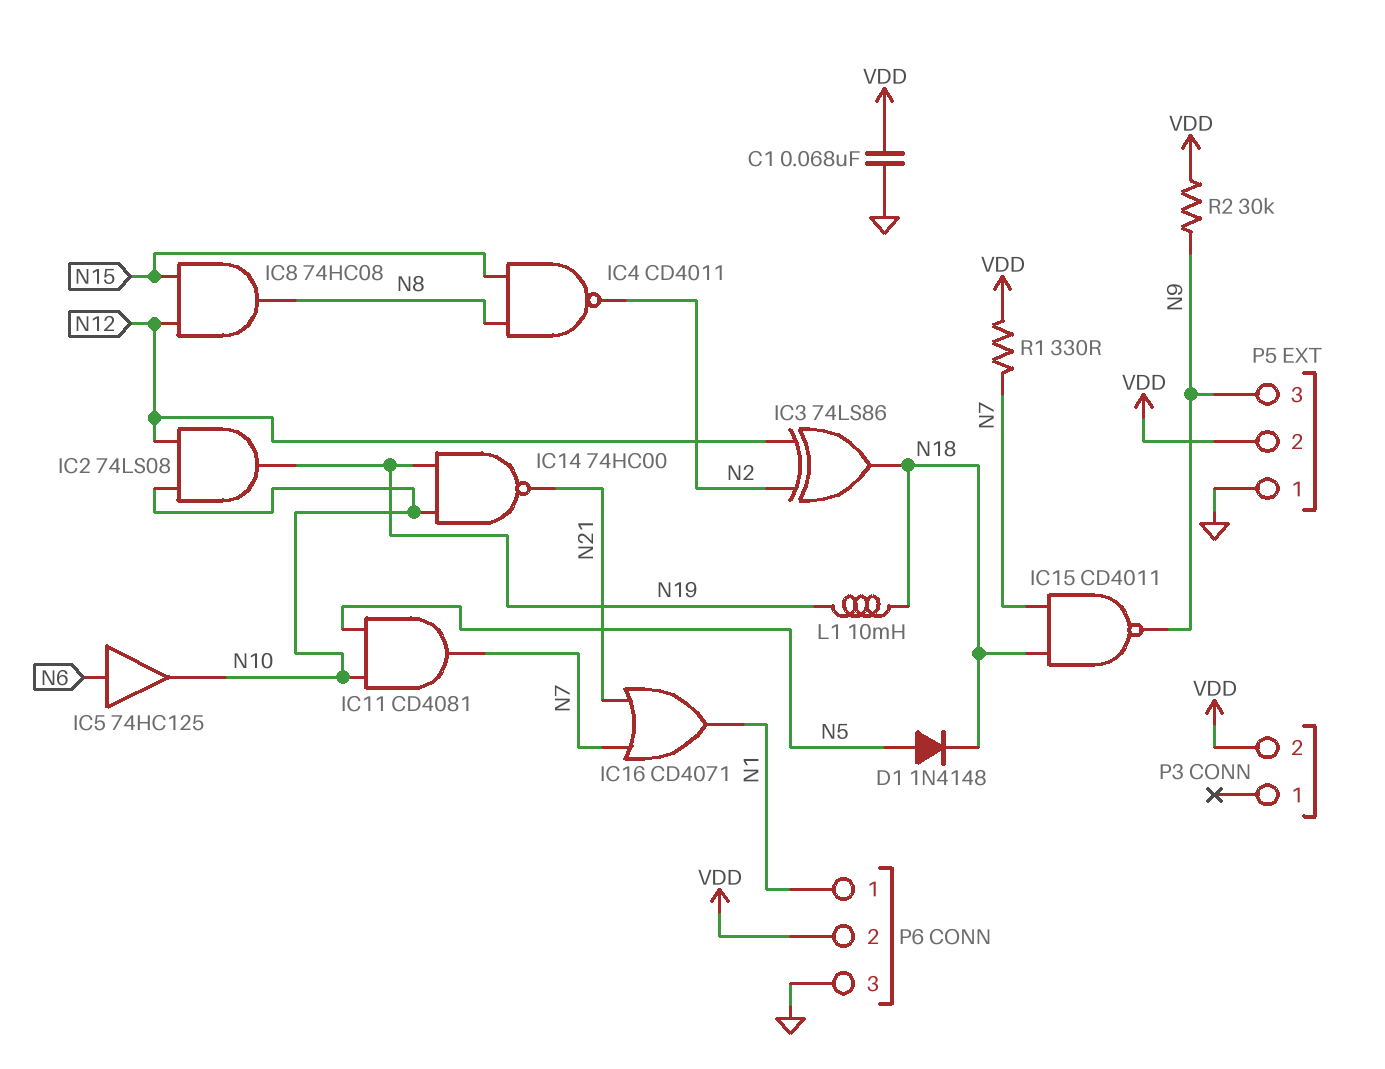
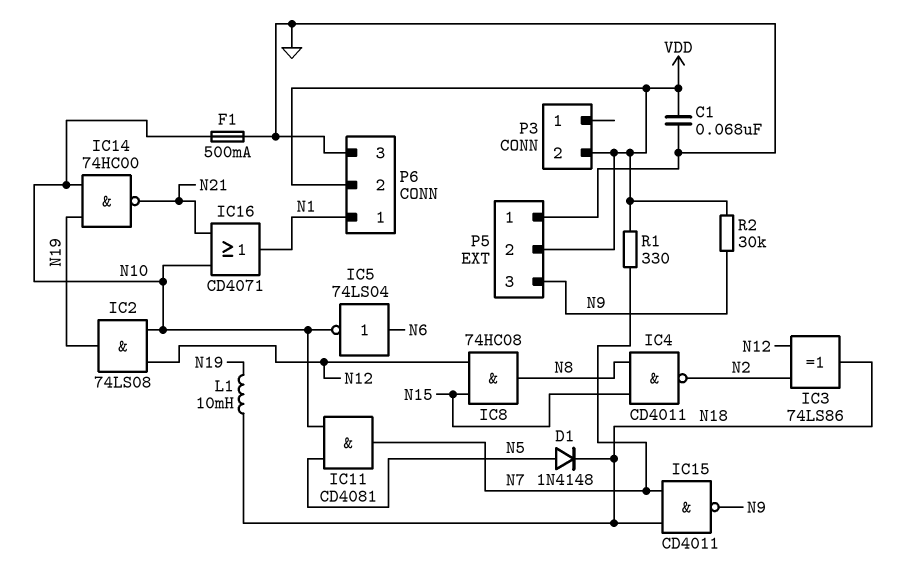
F1: none -> 500mA (GND, N10)
IC5: buffer 74HC125 (in N6, out N10) -> NOT 74LS04 (in N6, out N10)
IC16: OR CD4071 (in N7, in N21, out N1) -> OR CD4071 (in N10, in N21, out N1)

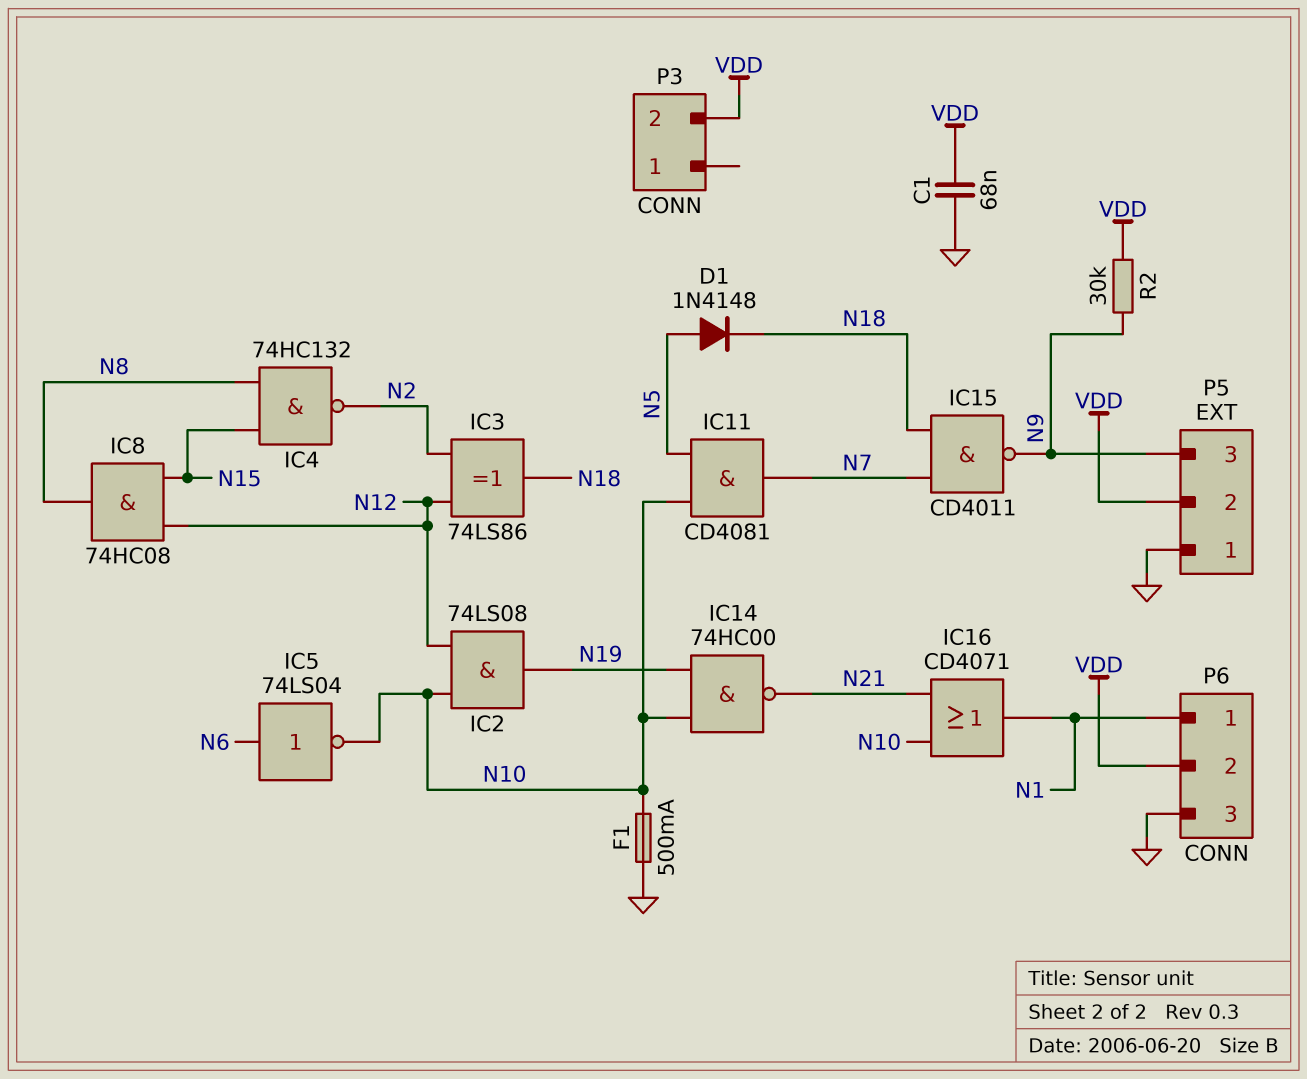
IC4: NAND CD4011 (in N8, in N15, out N2) -> NAND 74HC132 (in N8, in N15, out N2)
L1: 10mH (N18, N19) -> none
R1: 330 (N7, VDD) -> none

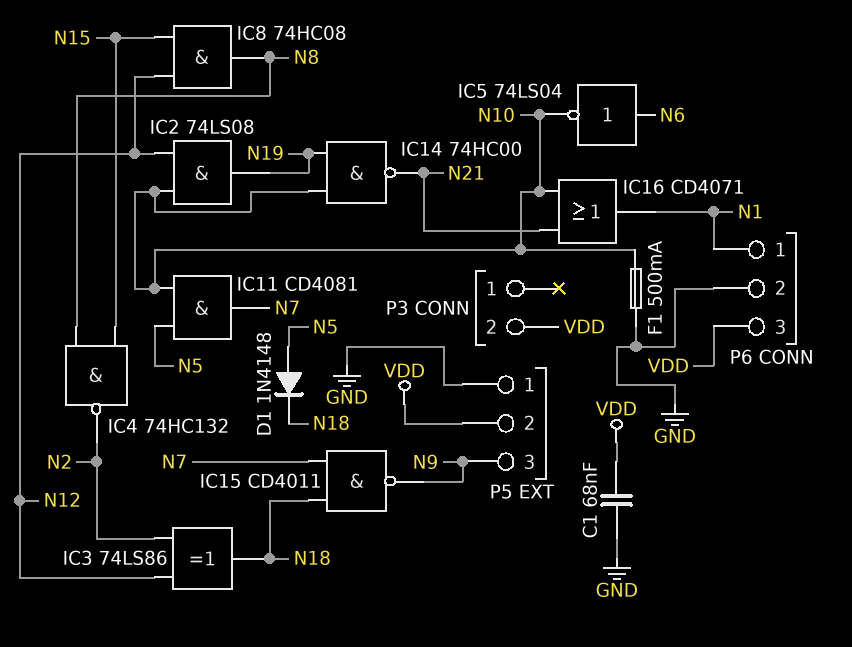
P6 pin 2: VDD -> GND
P6 pin 3: GND -> VDD
R2: 30k (N9, VDD) -> none

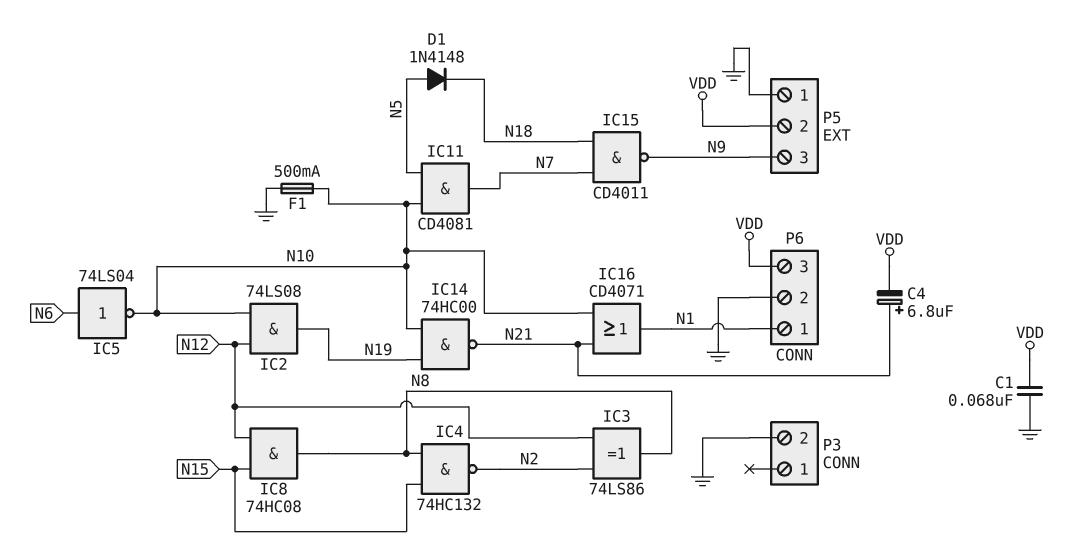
C4: none -> 6.8uF (plus N21, minus VDD)
IC3: XOR 74LS86 (in N2, in N12, out N18) -> XOR 74LS86 (in N2, in N12, out N8)
P3 pin 2: VDD -> GND

